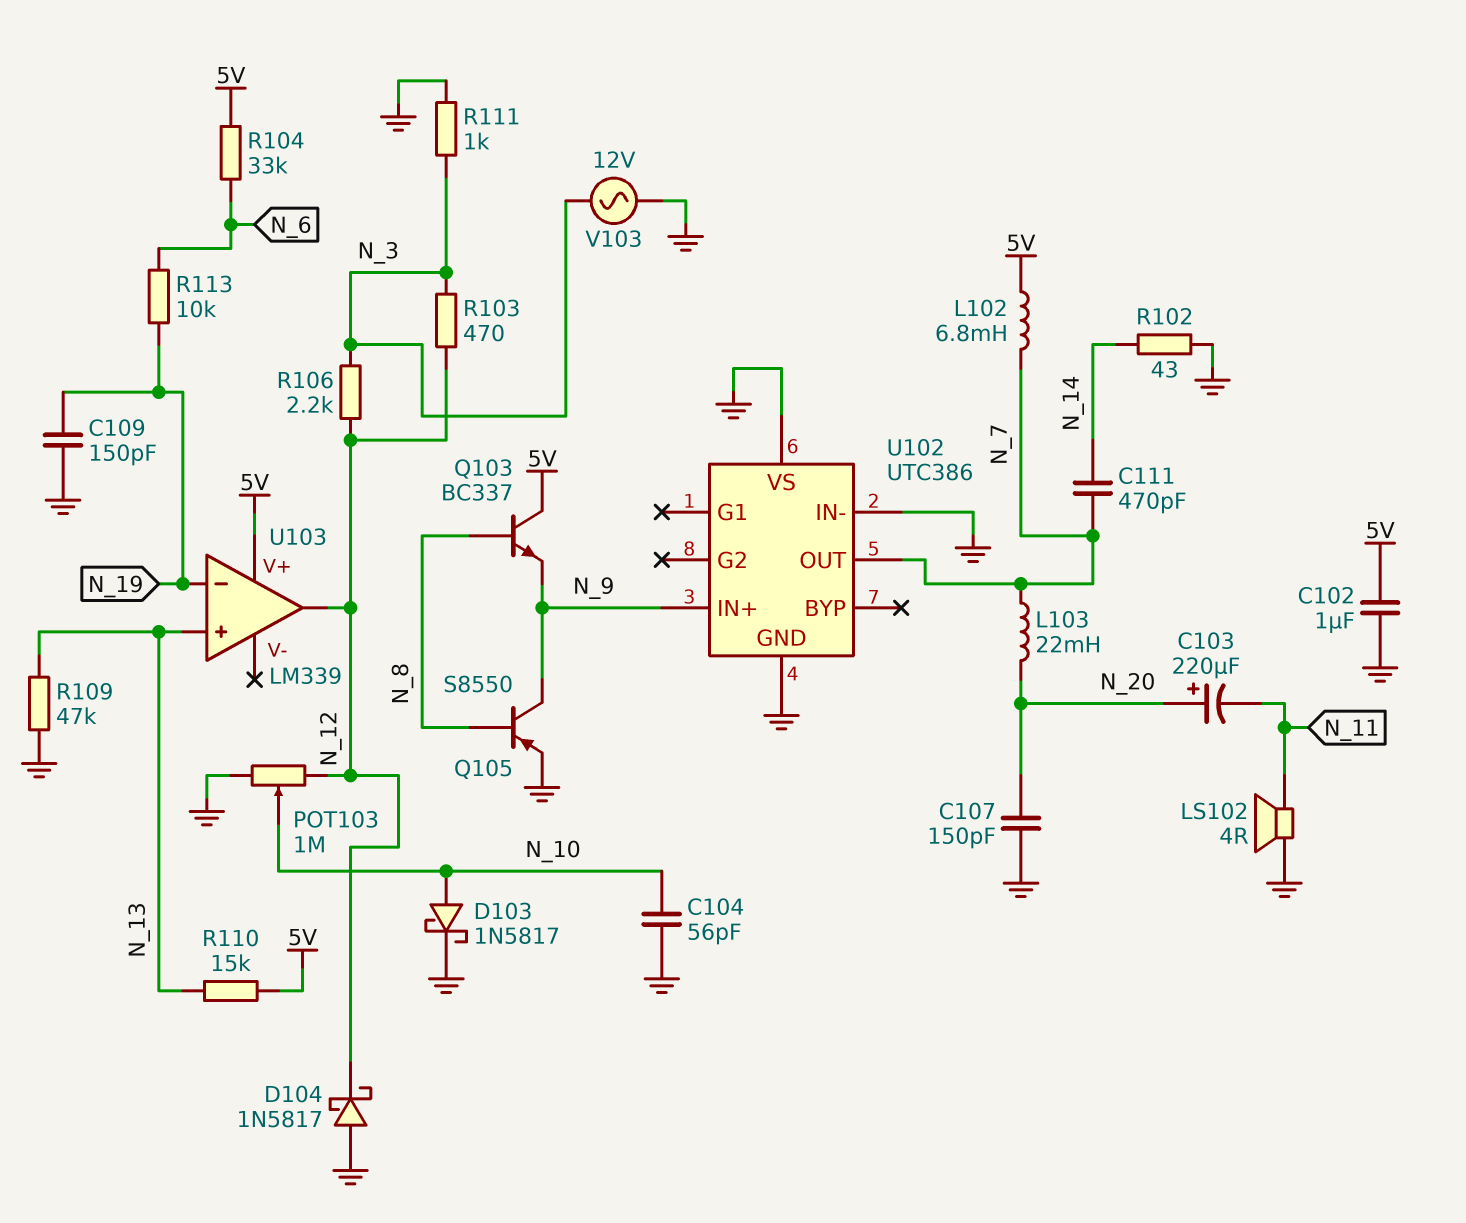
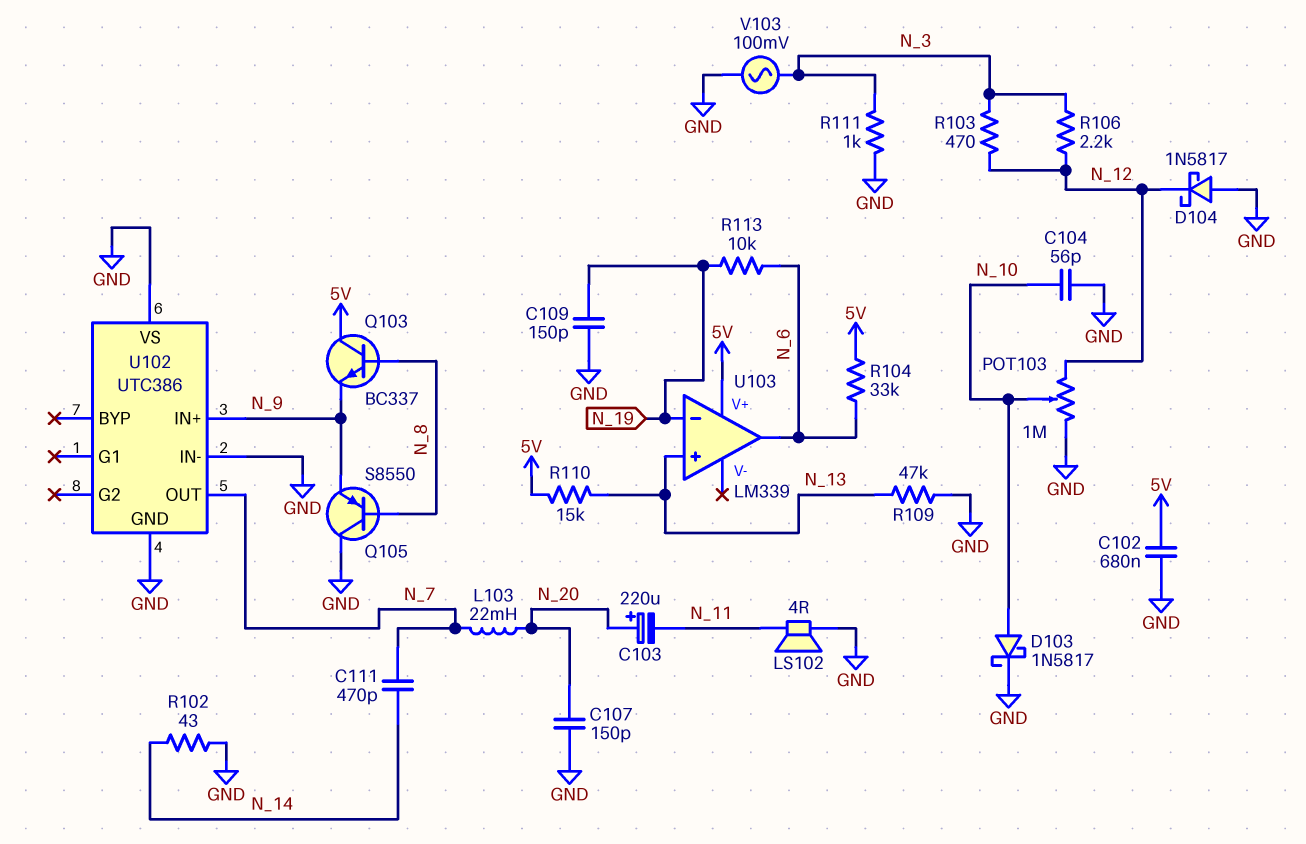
C102: 1uF (5V, GND) -> 680nF (5V, GND)
L102: 6.8mH (5V, N_7) -> none
Q105: PNP S8550 (B N_8, C N_9, E GND) -> PNP S8550 (B N_8, C GND, E N_9)
U103 pin out: N_12 -> N_6
V103: AC 12V (GND, N_3) -> AC 100mV (GND, N_3)

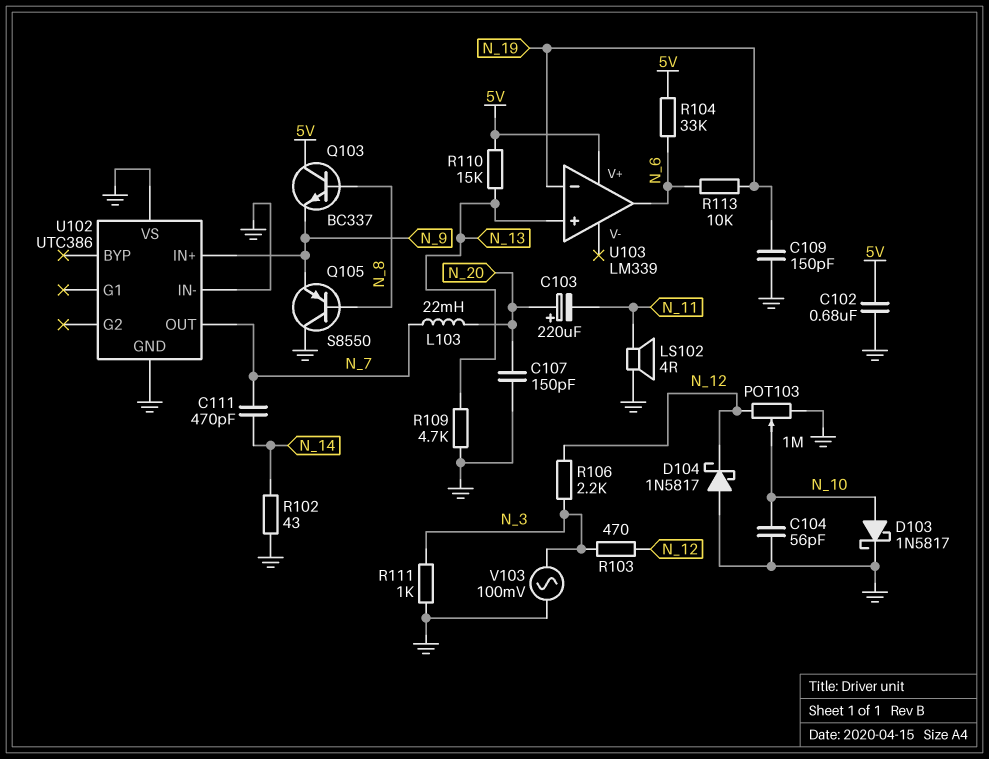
R109: 47k (GND, N_13) -> 4.7k (GND, N_13)

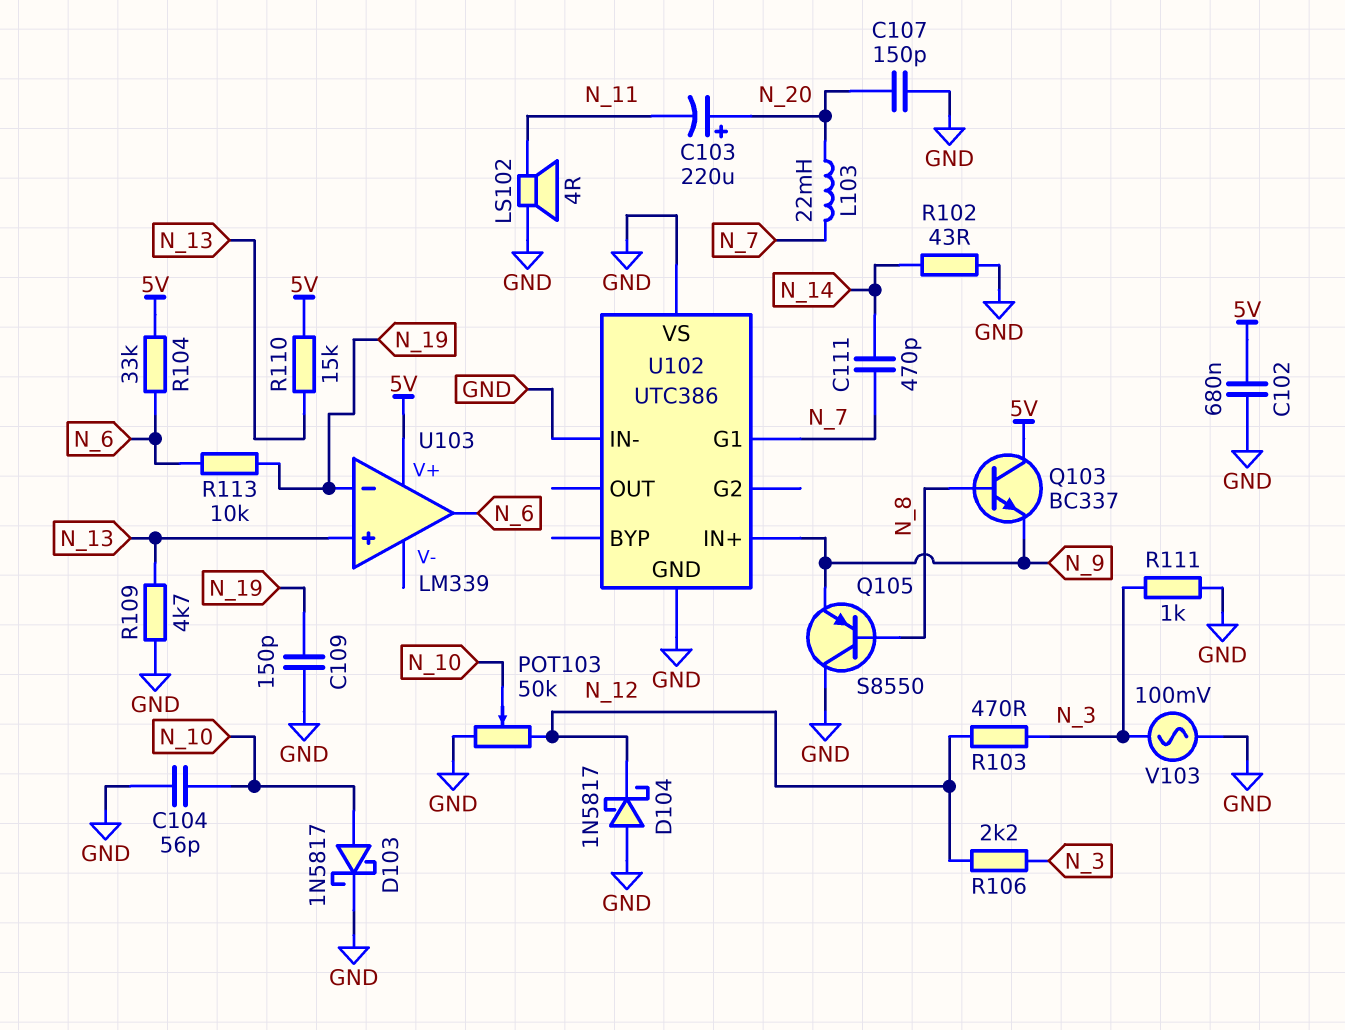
POT103: 1M (GND, N_12, wiper N_10) -> 50k (GND, N_12, wiper N_10)
U102 pin G1: none -> N_7
U102 pin OUT: N_7 -> none

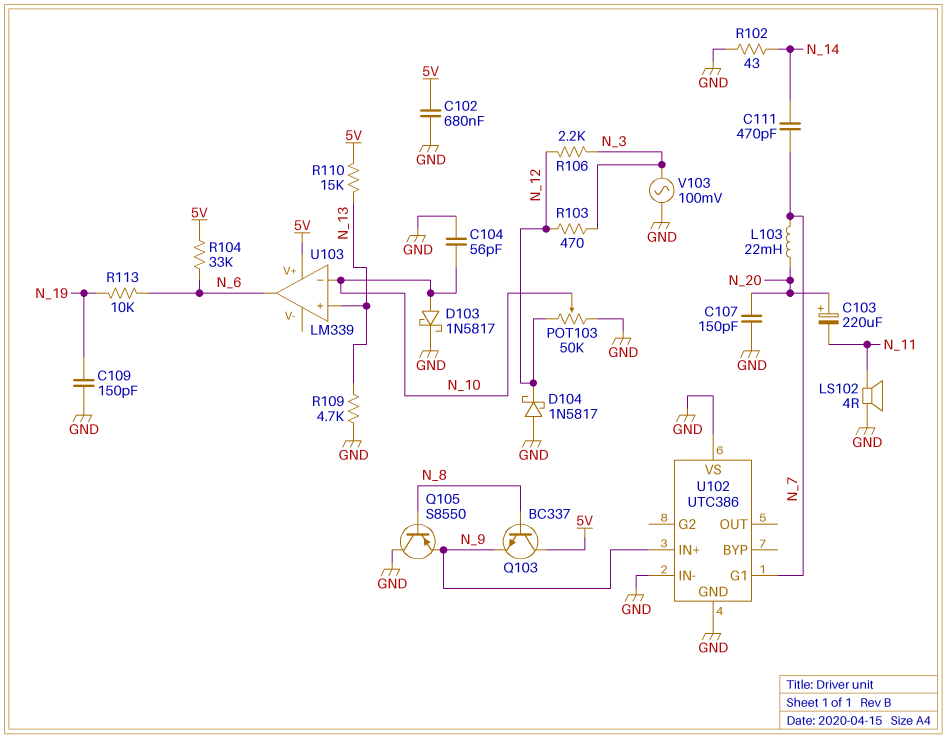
R111: 1k (GND, N_3) -> none
U103 pin in-: N_19 -> N_10

